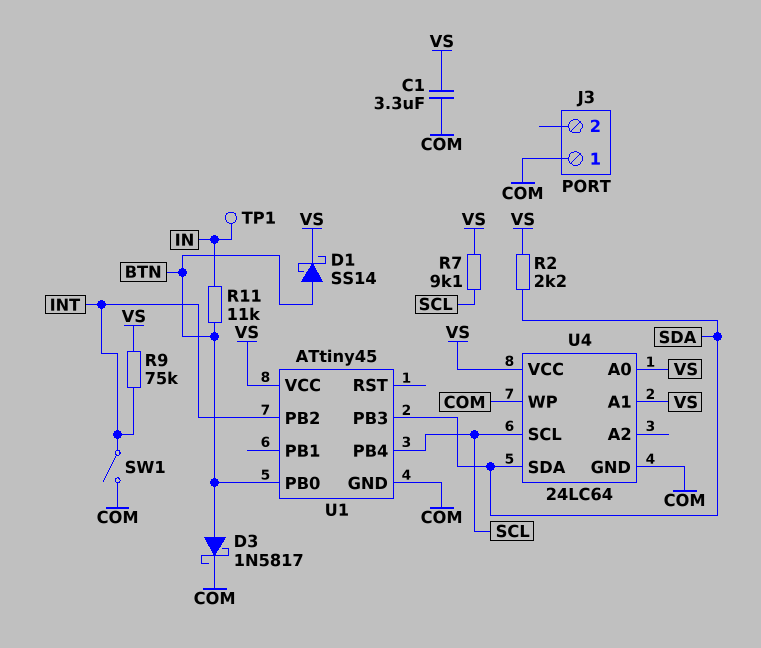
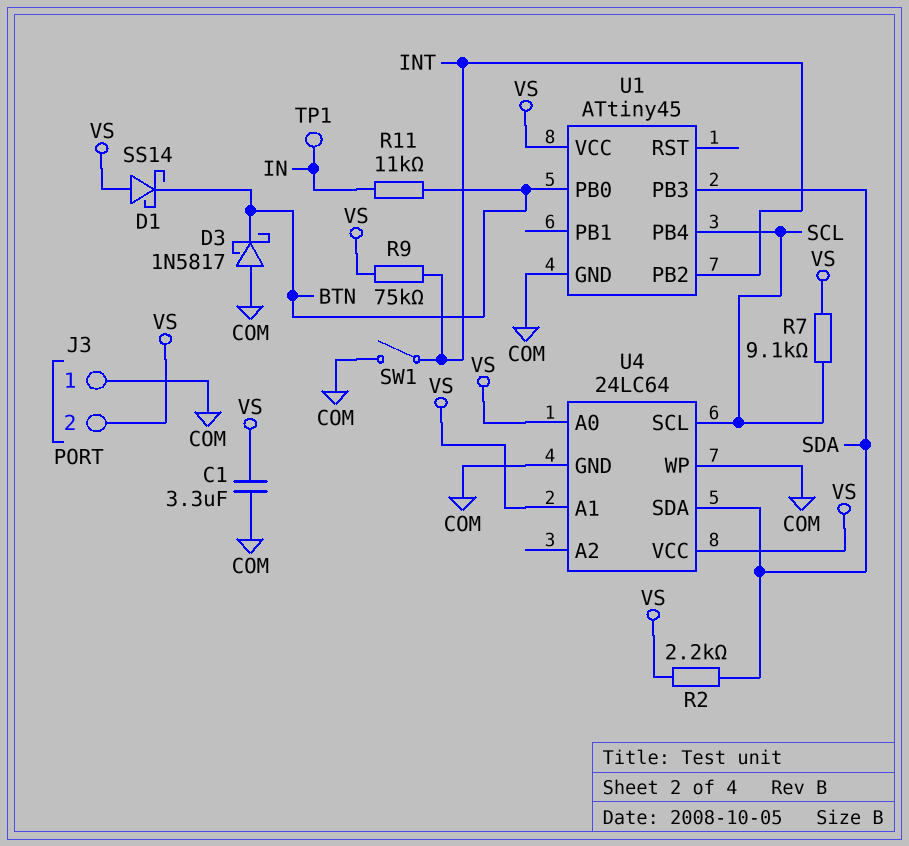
D1: schottky SS14 (A BTN, K VS) -> schottky SS14 (A VS, K BTN)
D3: schottky 1N5817 (A BTN, K COM) -> schottky 1N5817 (A COM, K BTN)
J3 pin 2: none -> VS

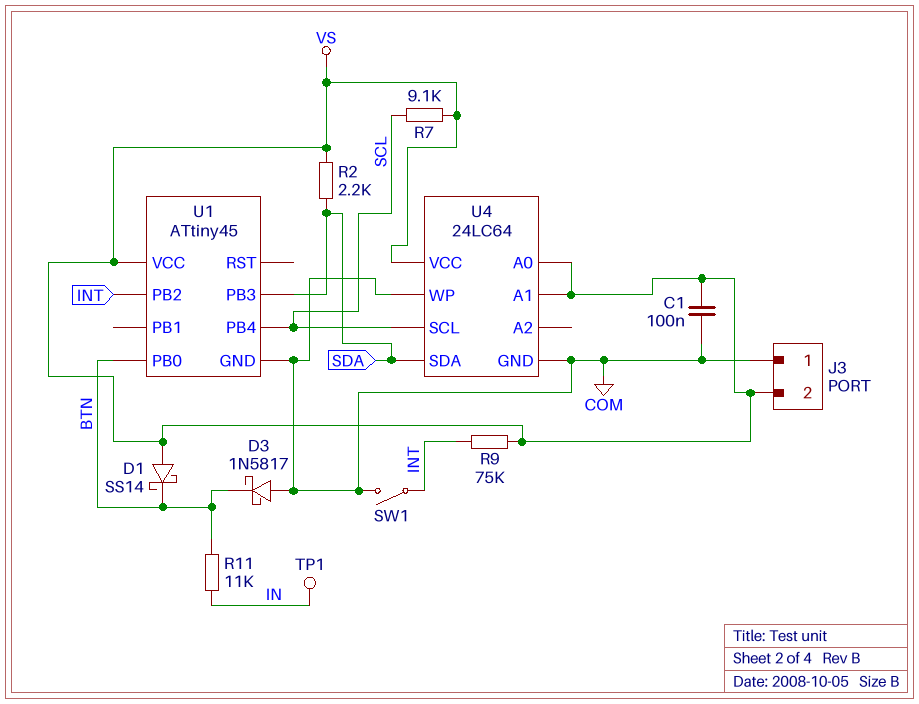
C1: 3.3uF (COM, VS) -> 100nF (COM, VS)

